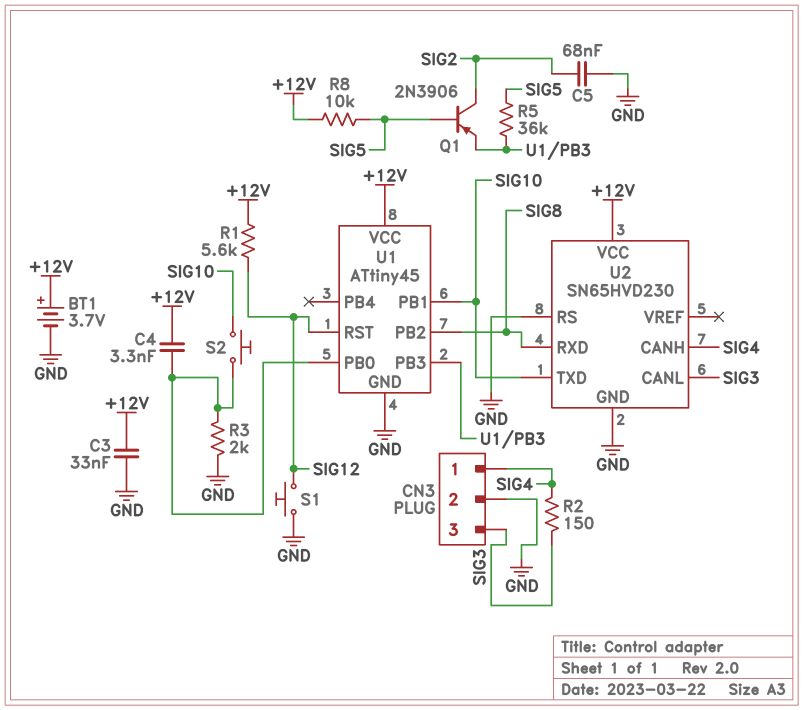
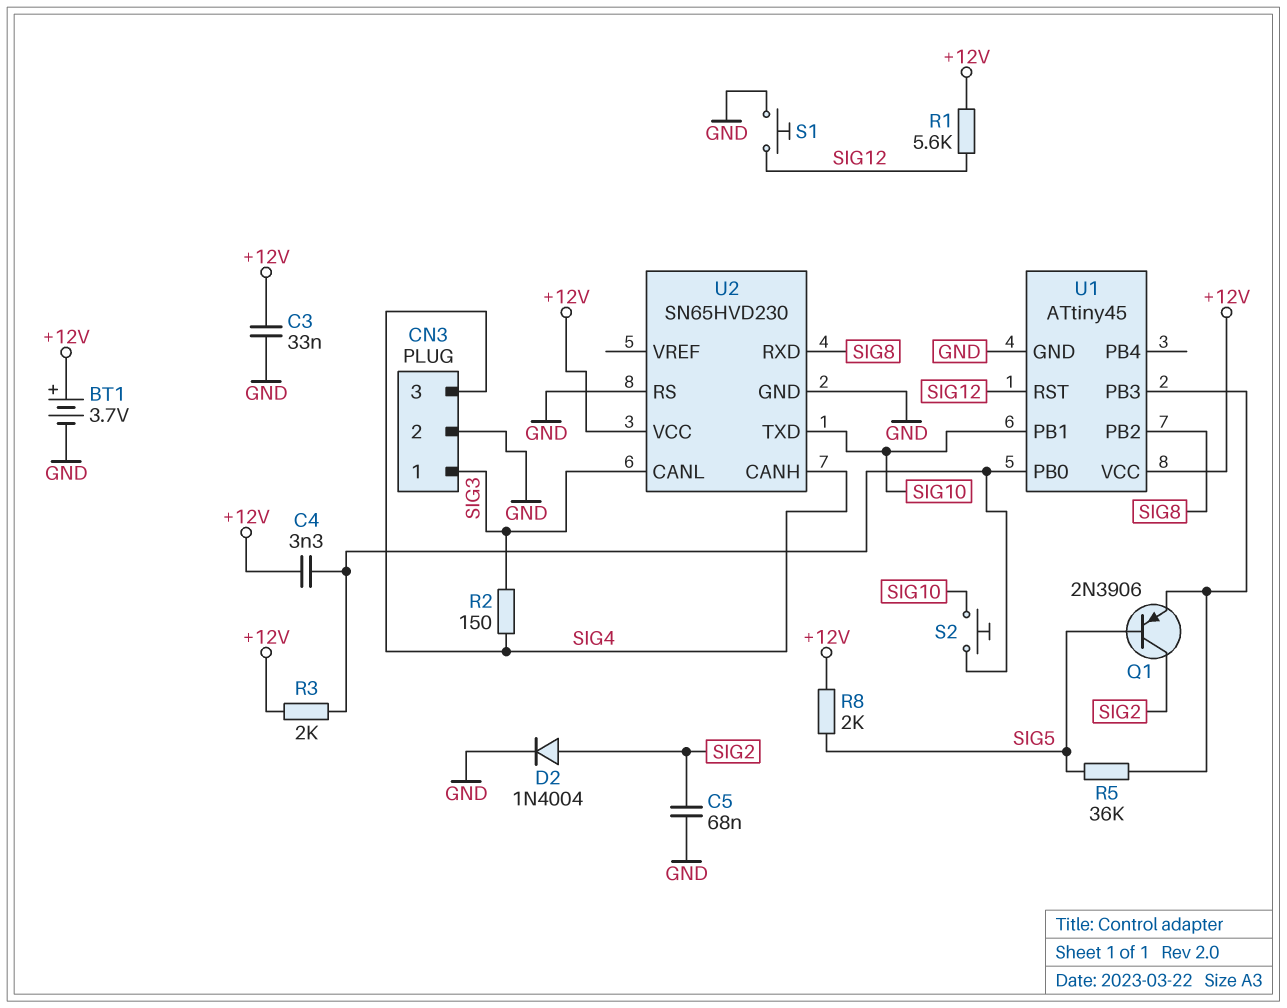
CN3 pin 1: SIG4 -> SIG3
CN3 pin 3: SIG3 -> SIG4
D2: none -> diode 1N4004 (A SIG2, K GND)
R3: 2k (GND, U1/PB0) -> 2k (+12V, U1/PB0)
R8: 10k (+12V, SIG5) -> 2k (+12V, SIG5)

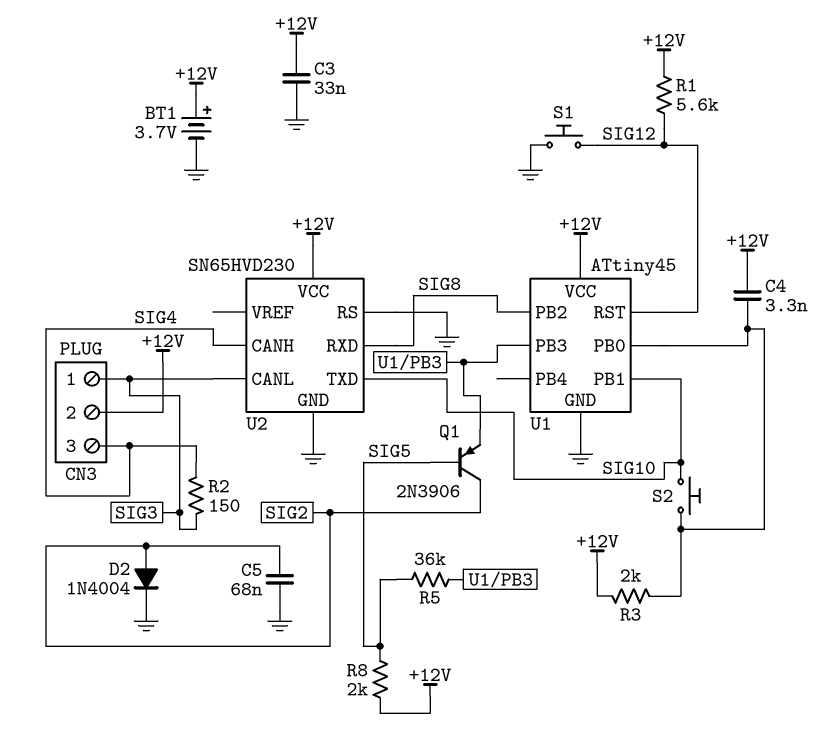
CN3 pin 2: GND -> +12V

